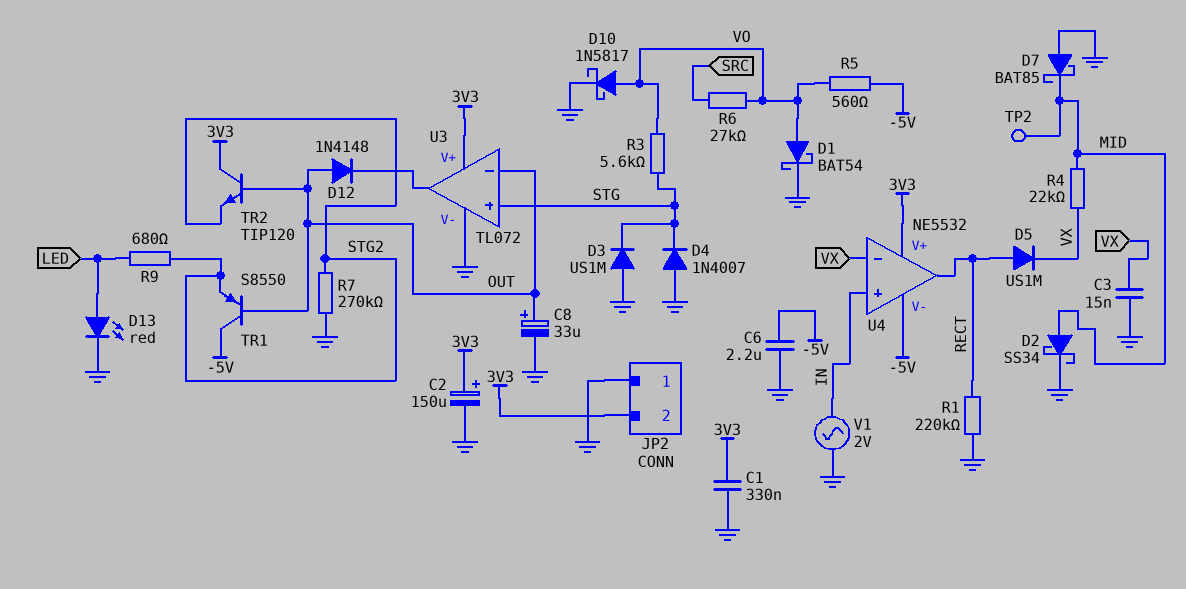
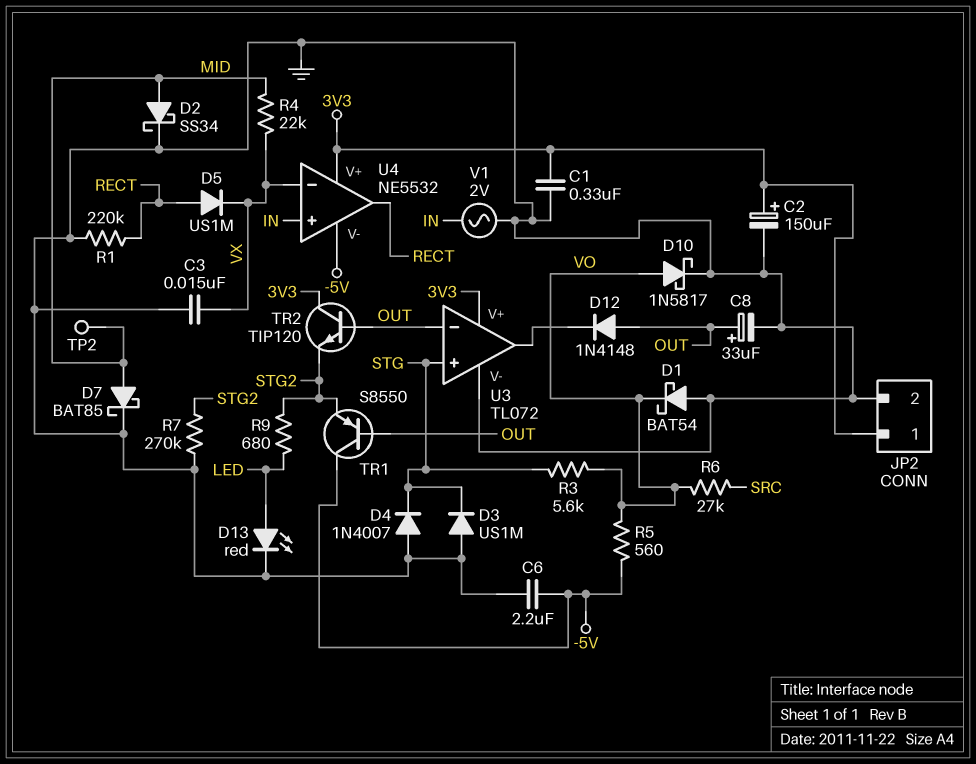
D1: schottky BAT54 (A VO, K GND) -> schottky BAT54 (A GND, K VO)
D7: schottky BAT85 (A GND, K MID) -> schottky BAT85 (A MID, K GND)
JP2 pin 1: GND -> 3V3
JP2 pin 2: 3V3 -> GND

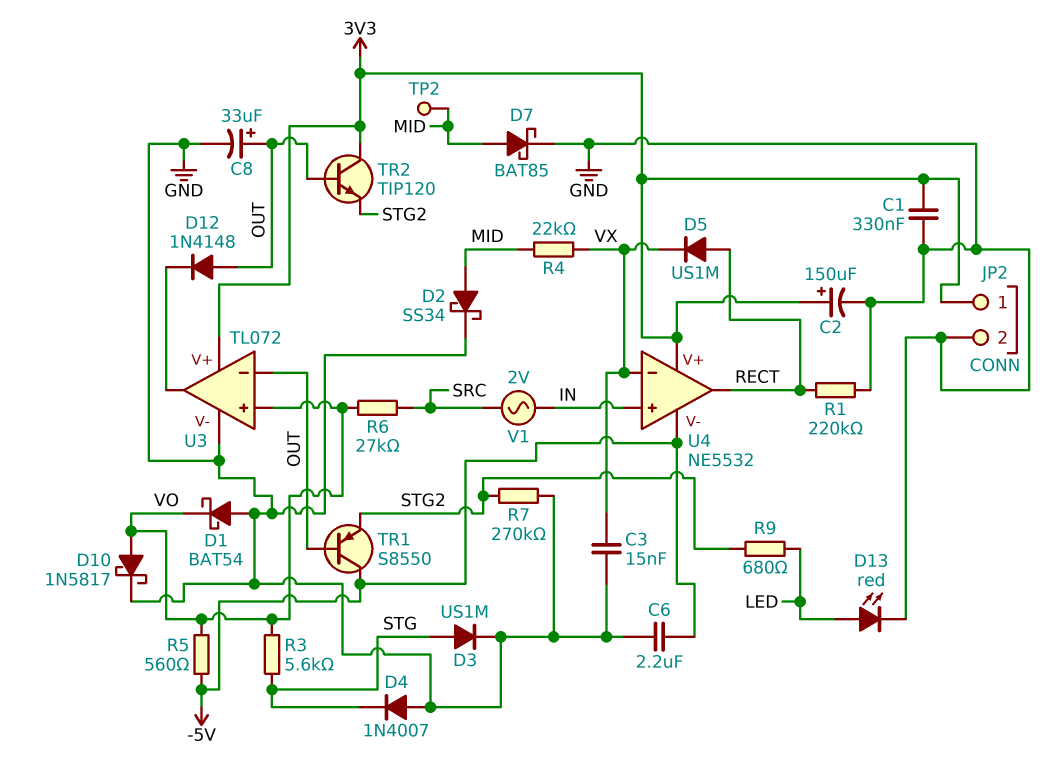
D3: diode US1M (A GND, K STG) -> diode US1M (A STG, K GND)
U3 pin in+: STG -> VO
V1: AC 2V (GND, IN) -> AC 2V (IN, SRC)

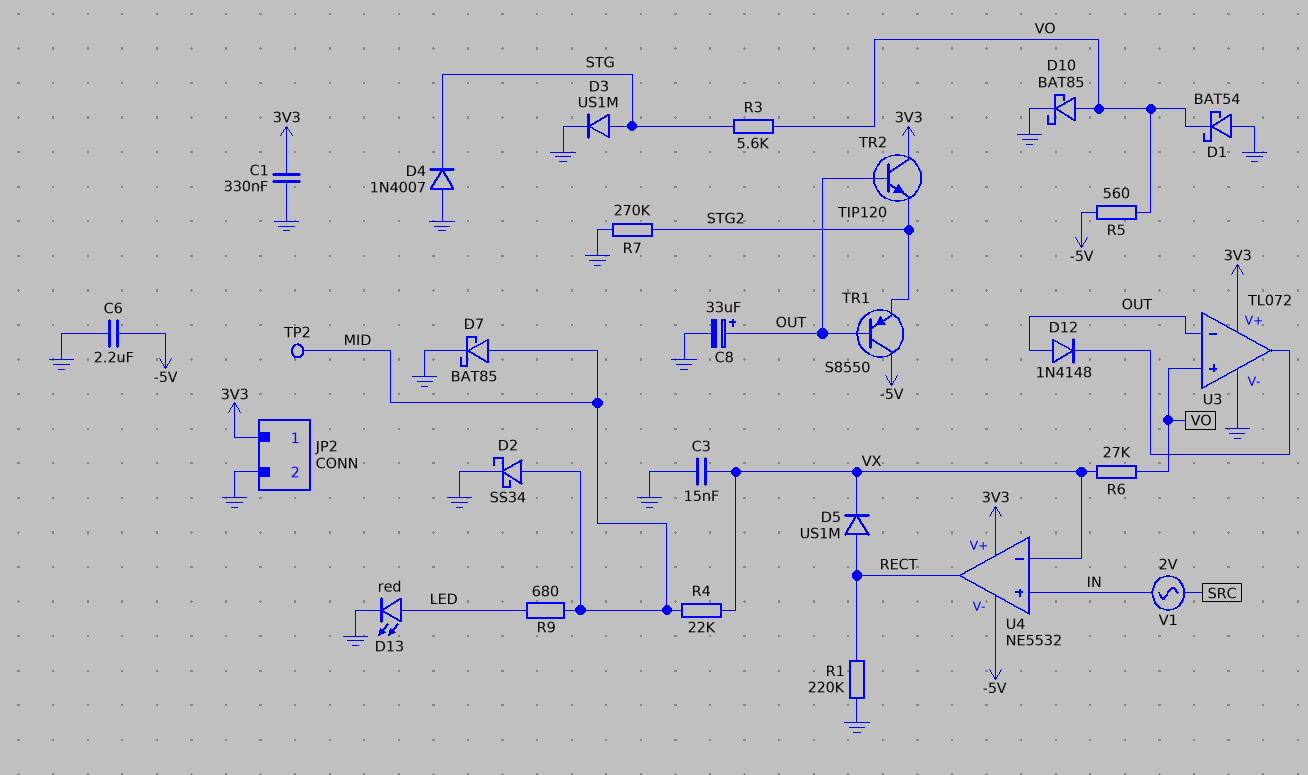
C2: 150uF (plus 3V3, minus GND) -> none
D10: schottky 1N5817 (A VO, K GND) -> schottky BAT85 (A VO, K GND)
R6: 27k (SRC, VO) -> 27k (VO, VX)
R9: 680 (LED, STG2) -> 680 (LED, MID)

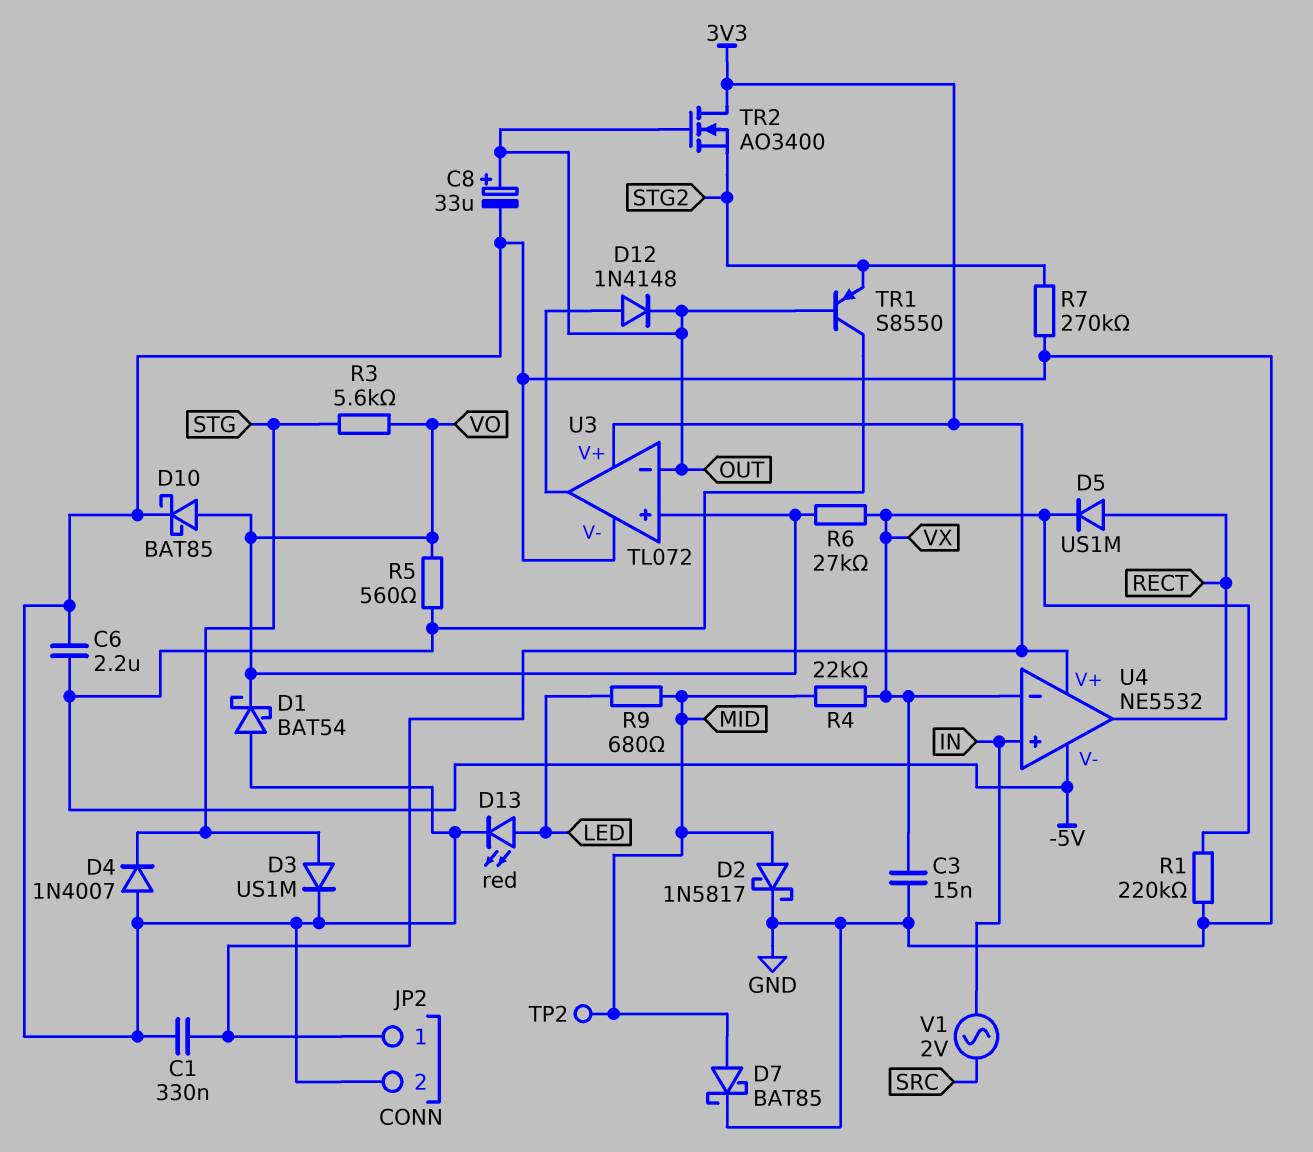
D2: schottky SS34 (A MID, K GND) -> schottky 1N5817 (A MID, K GND)
D12: diode 1N4148 (A OUT, K U3/out) -> diode 1N4148 (A U3/out, K OUT)
R1: 220k (GND, RECT) -> 220k (GND, VX)
TR2: NPN TIP120 (B OUT, C 3V3, E STG2) -> NMOS AO3400 (G OUT, D 3V3, S STG2)

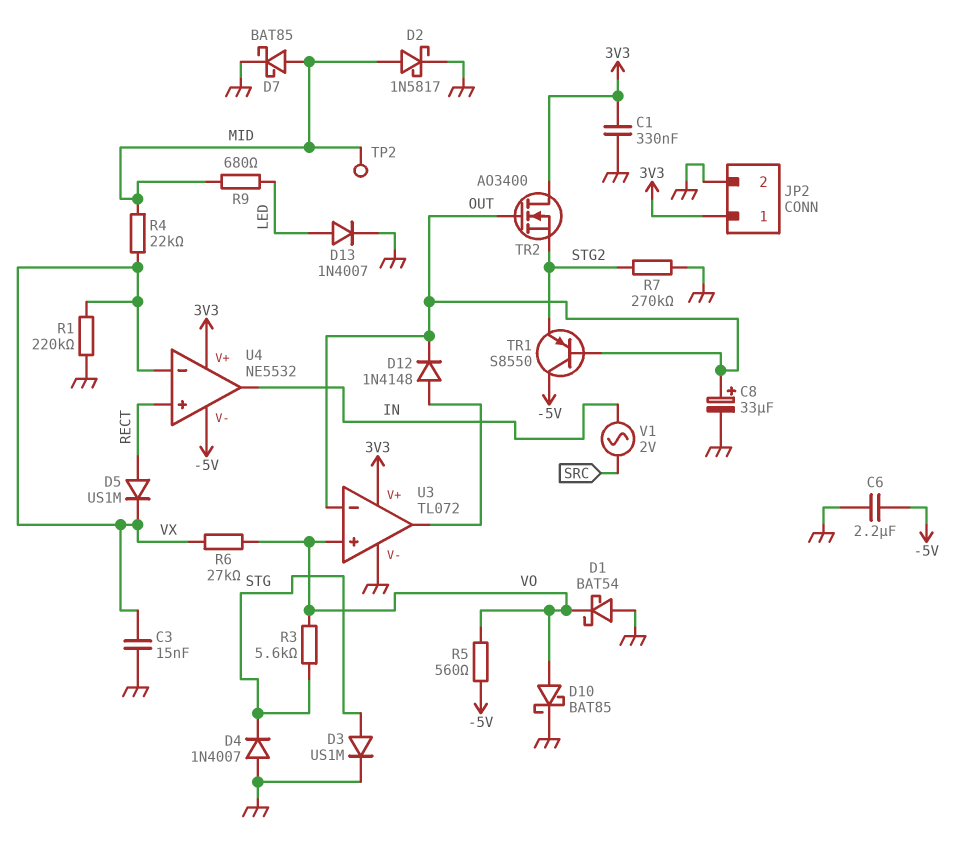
D13: LED red (A LED, K GND) -> diode 1N4007 (A LED, K GND)
U4 pin in+: IN -> RECT
U4 pin out: RECT -> IN

